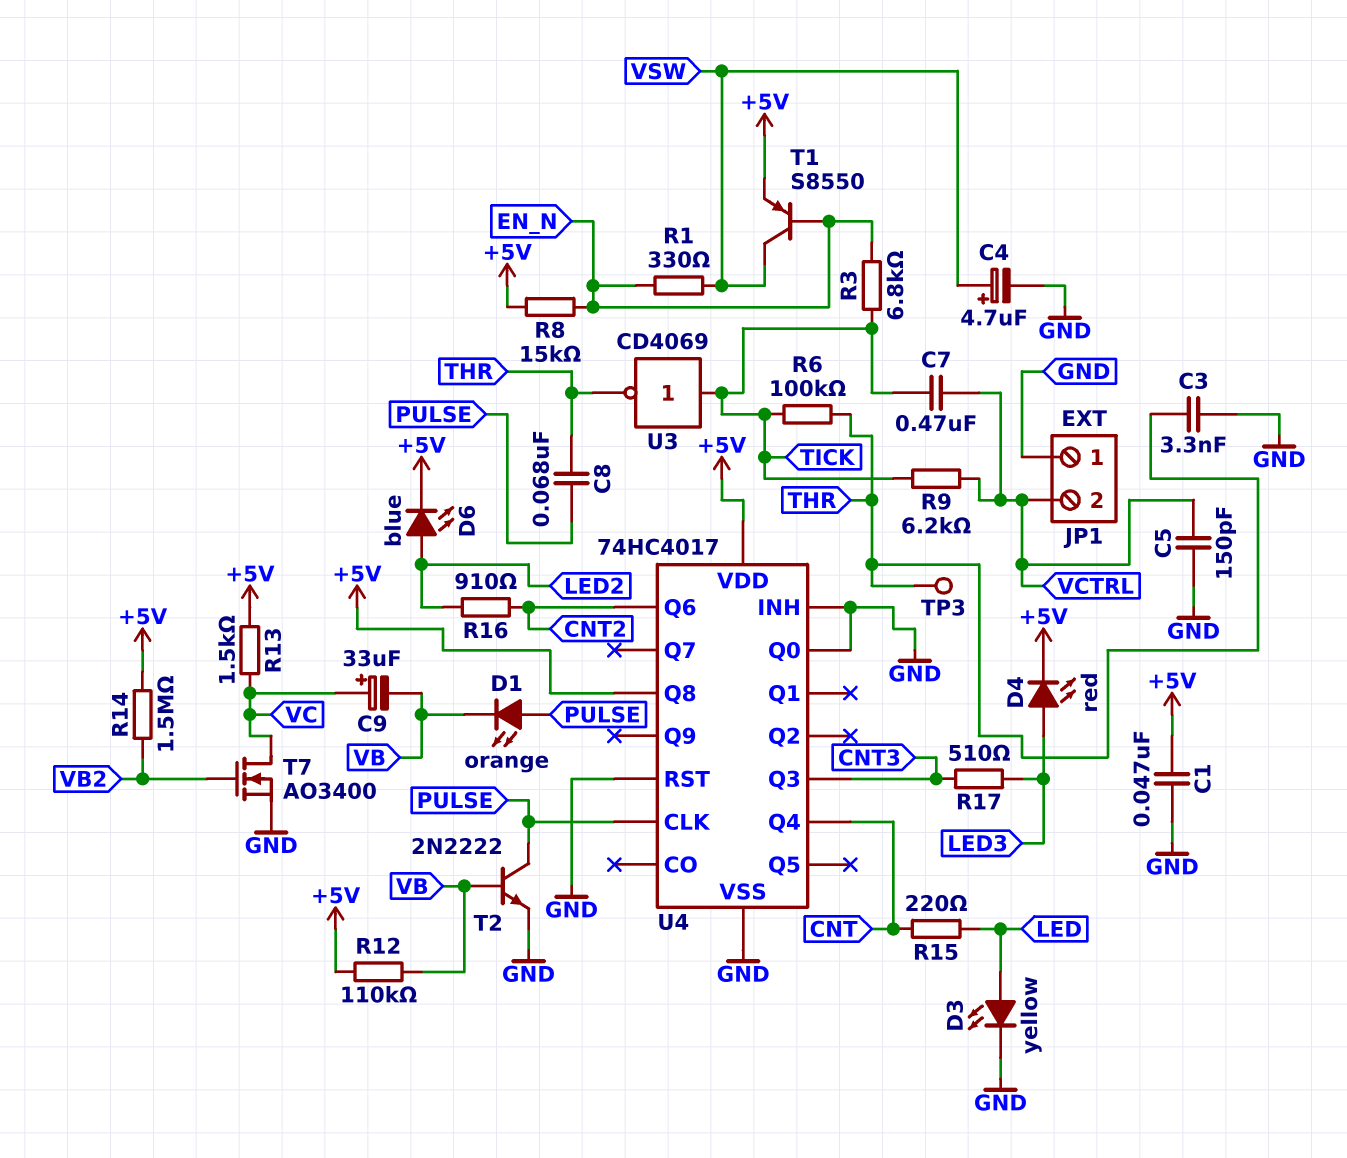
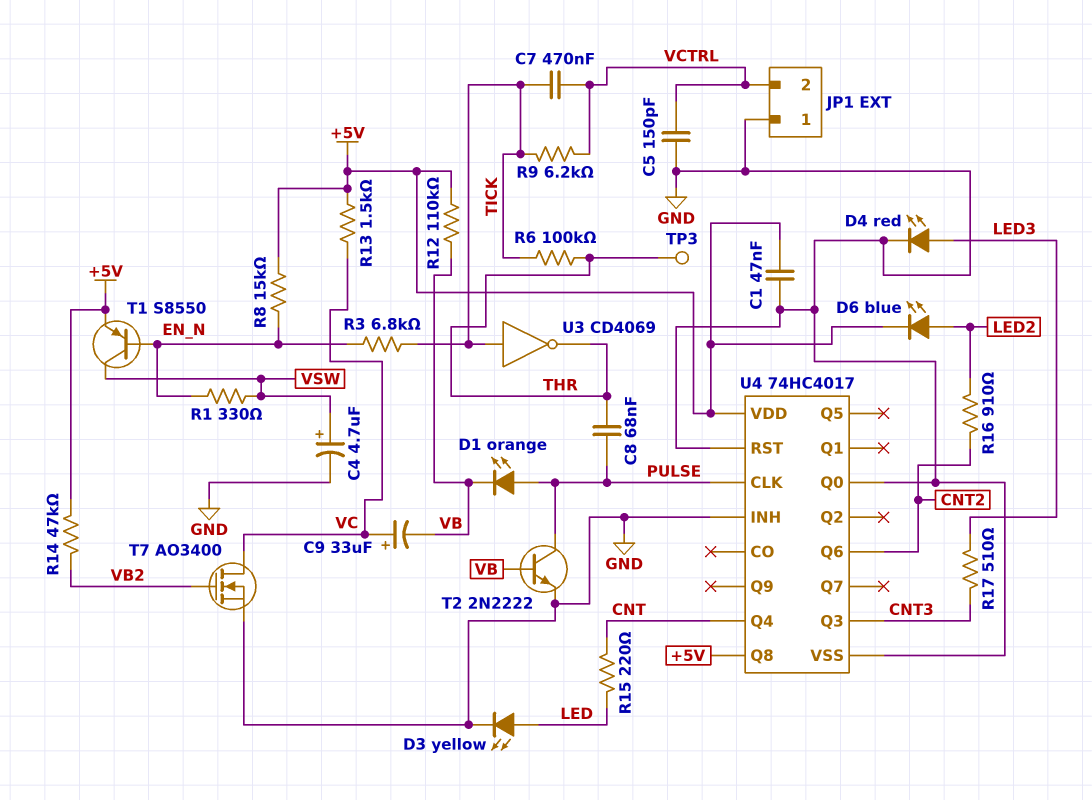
C3: 3.3nF (GND, THR) -> none
D4: LED red (A LED3, K +5V) -> LED red (A LED3, K GND)
R14: 1.5M (+5V, VB2) -> 47k (+5V, VB2)

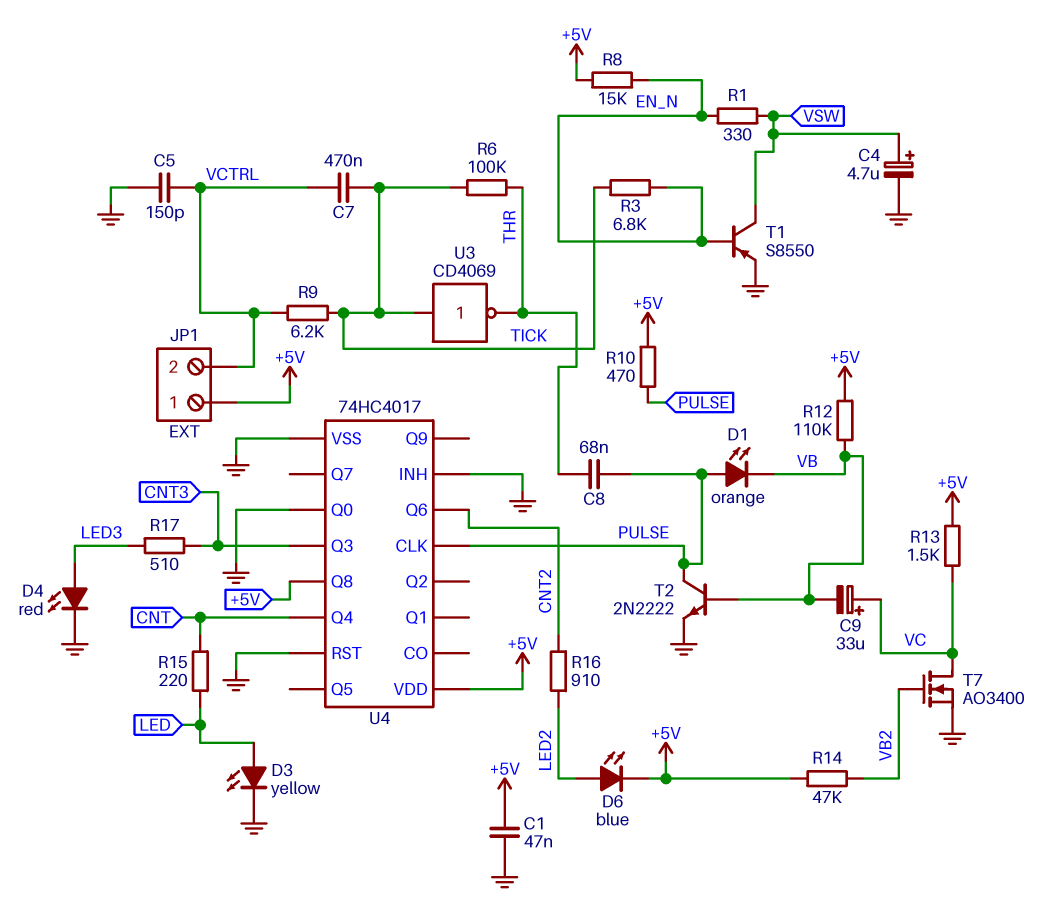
JP1 pin 1: GND -> +5V
R10: none -> 470 (+5V, PULSE)
T1: PNP S8550 (B EN_N, C VSW, E +5V) -> PNP S8550 (B EN_N, C VSW, E GND)
TP3: test point (THR) -> none

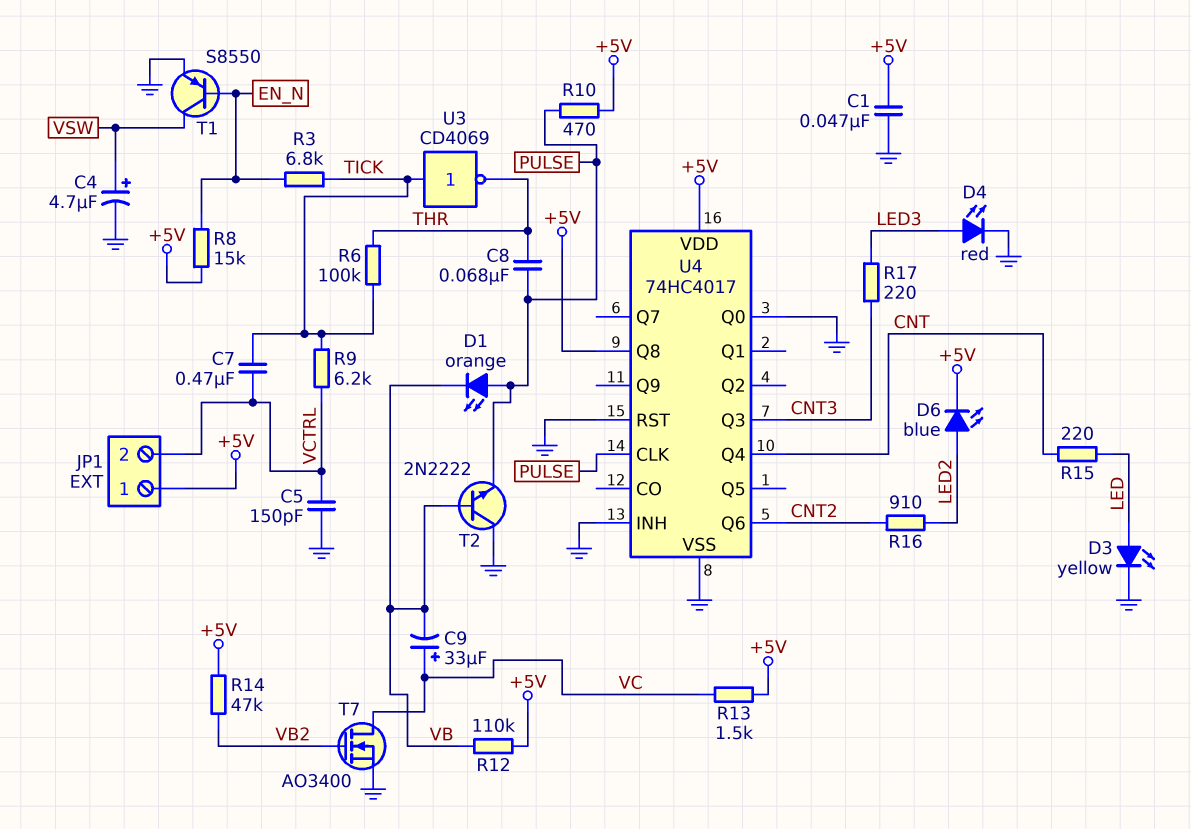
R1: 330 (EN_N, VSW) -> none
R17: 510 (CNT3, LED3) -> 220 (CNT3, LED3)
T2: NPN 2N2222 (B VB, C PULSE, E GND) -> NPN 2N2222 (B VB, C GND, E PULSE)

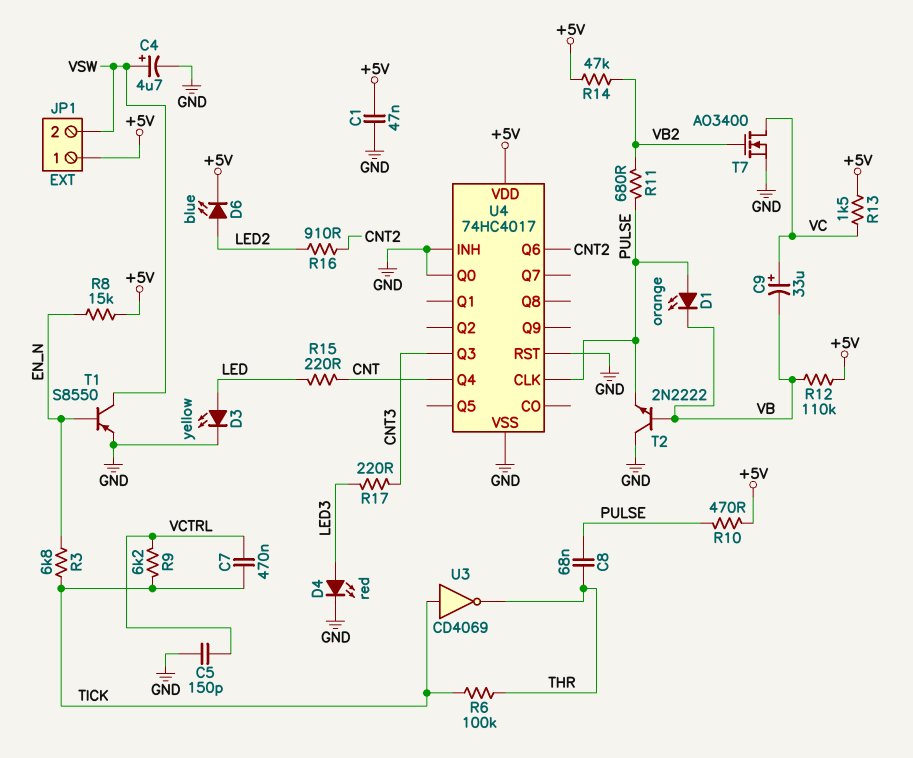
JP1 pin 2: VCTRL -> VSW
R11: none -> 680 (PULSE, VB2)
U4 pin Q8: +5V -> none

